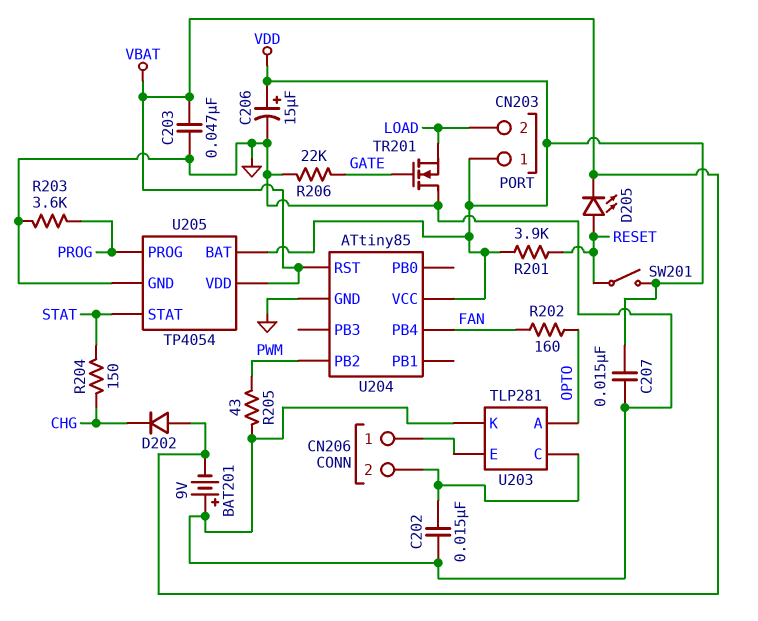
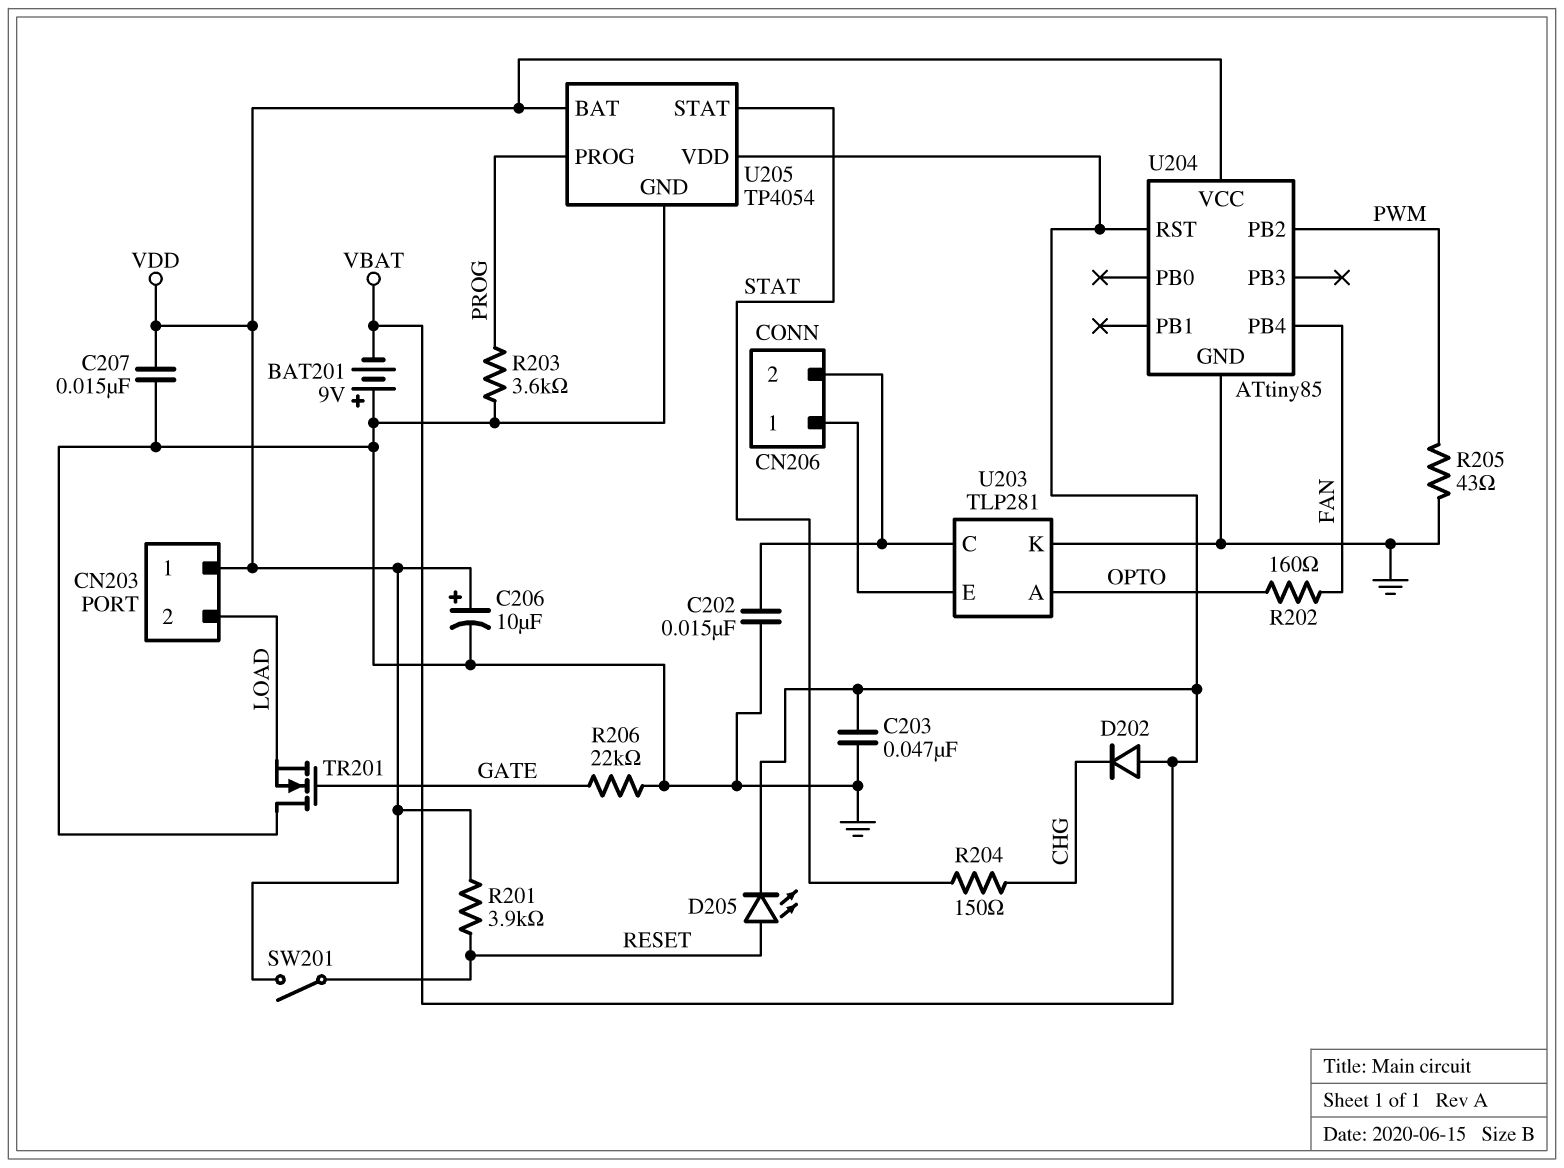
C206: 15uF (plus VDD, minus GND) -> 10uF (plus VDD, minus GND)

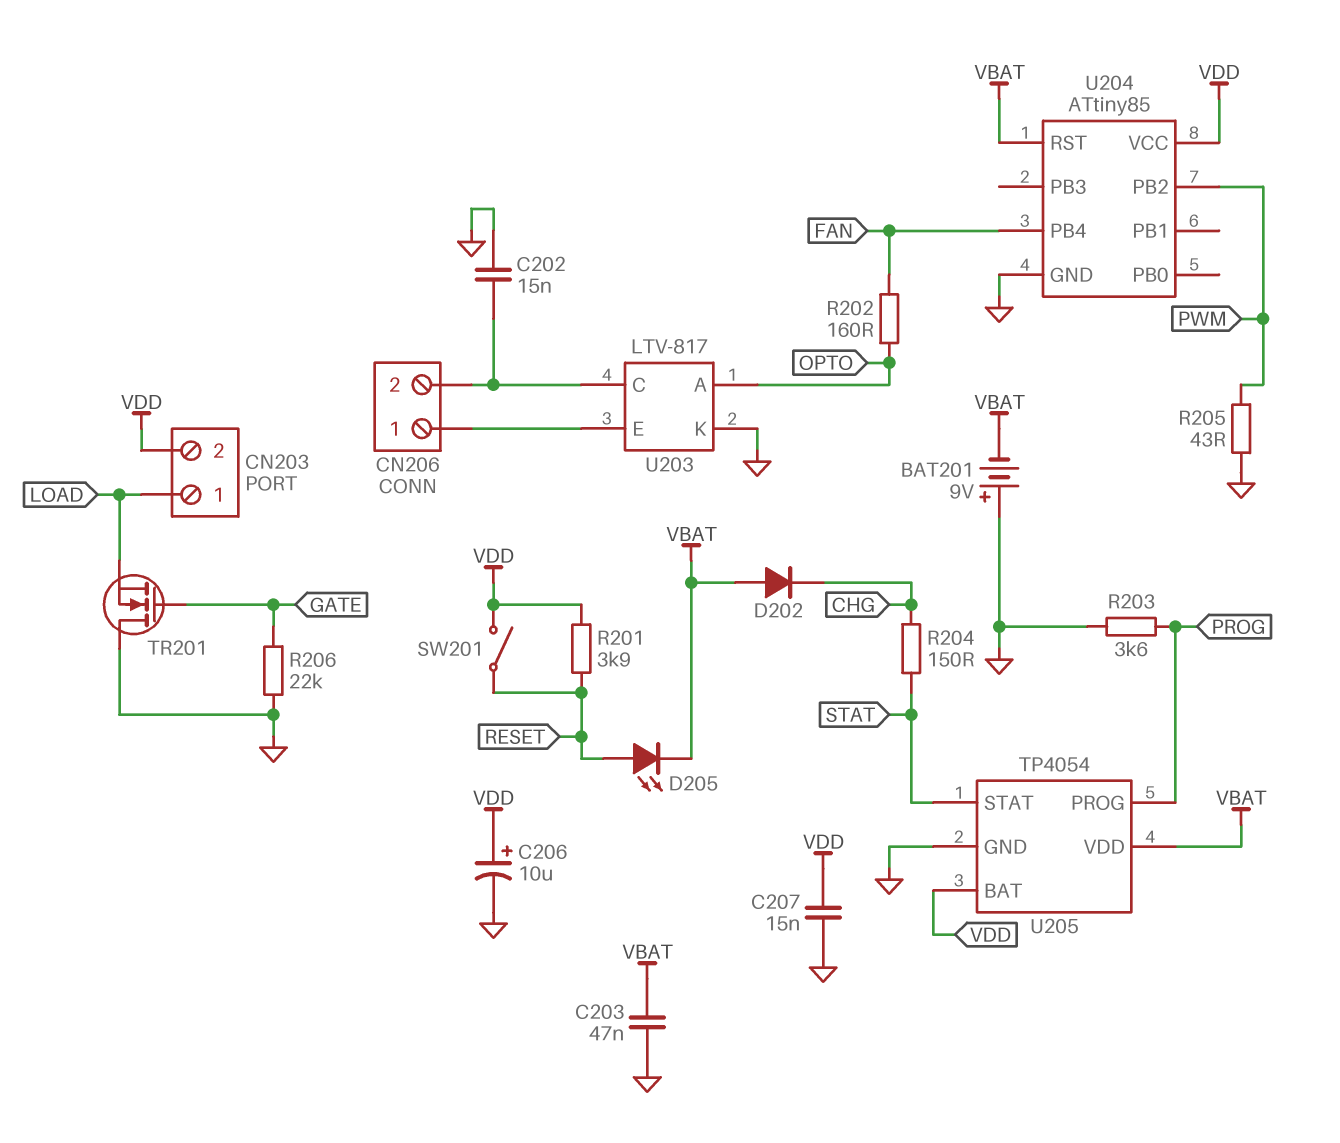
CN203 pin 1: VDD -> LOAD
CN203 pin 2: LOAD -> VDD
U203: TLP281 -> LTV-817

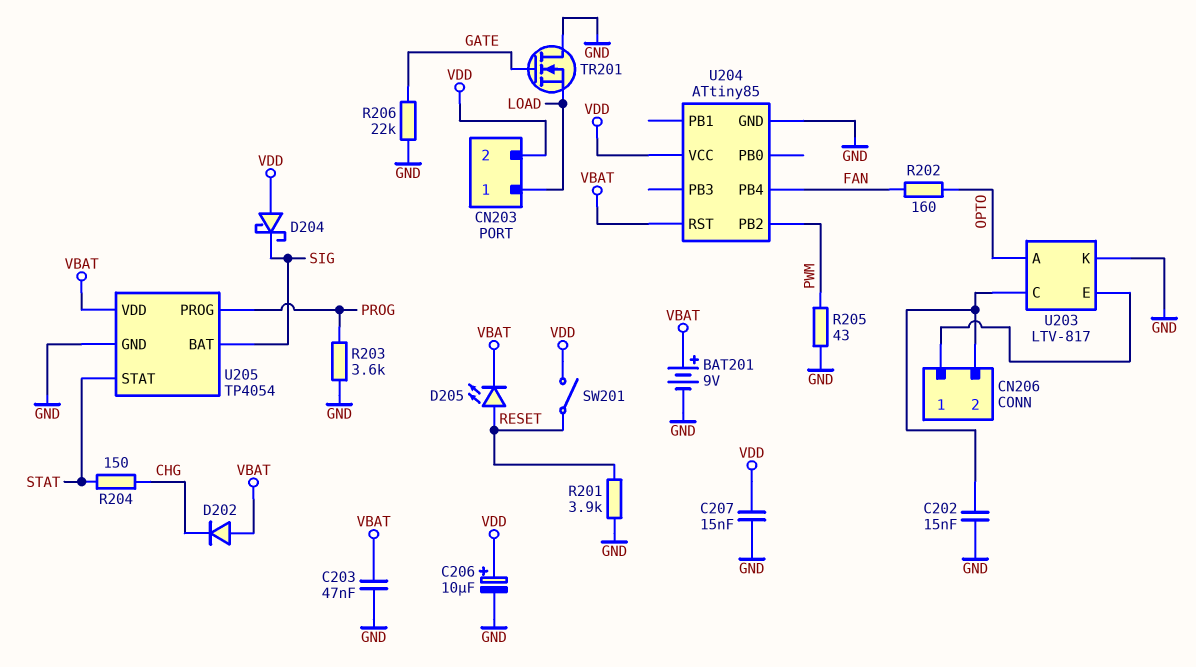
BAT201: 9V (plus GND, minus VBAT) -> 9V (plus VBAT, minus GND)
D204: none -> schottky (A VDD, K SIG)
R201: 3.9k (RESET, VDD) -> 3.9k (GND, RESET)
U205 pin BAT: VDD -> SIG

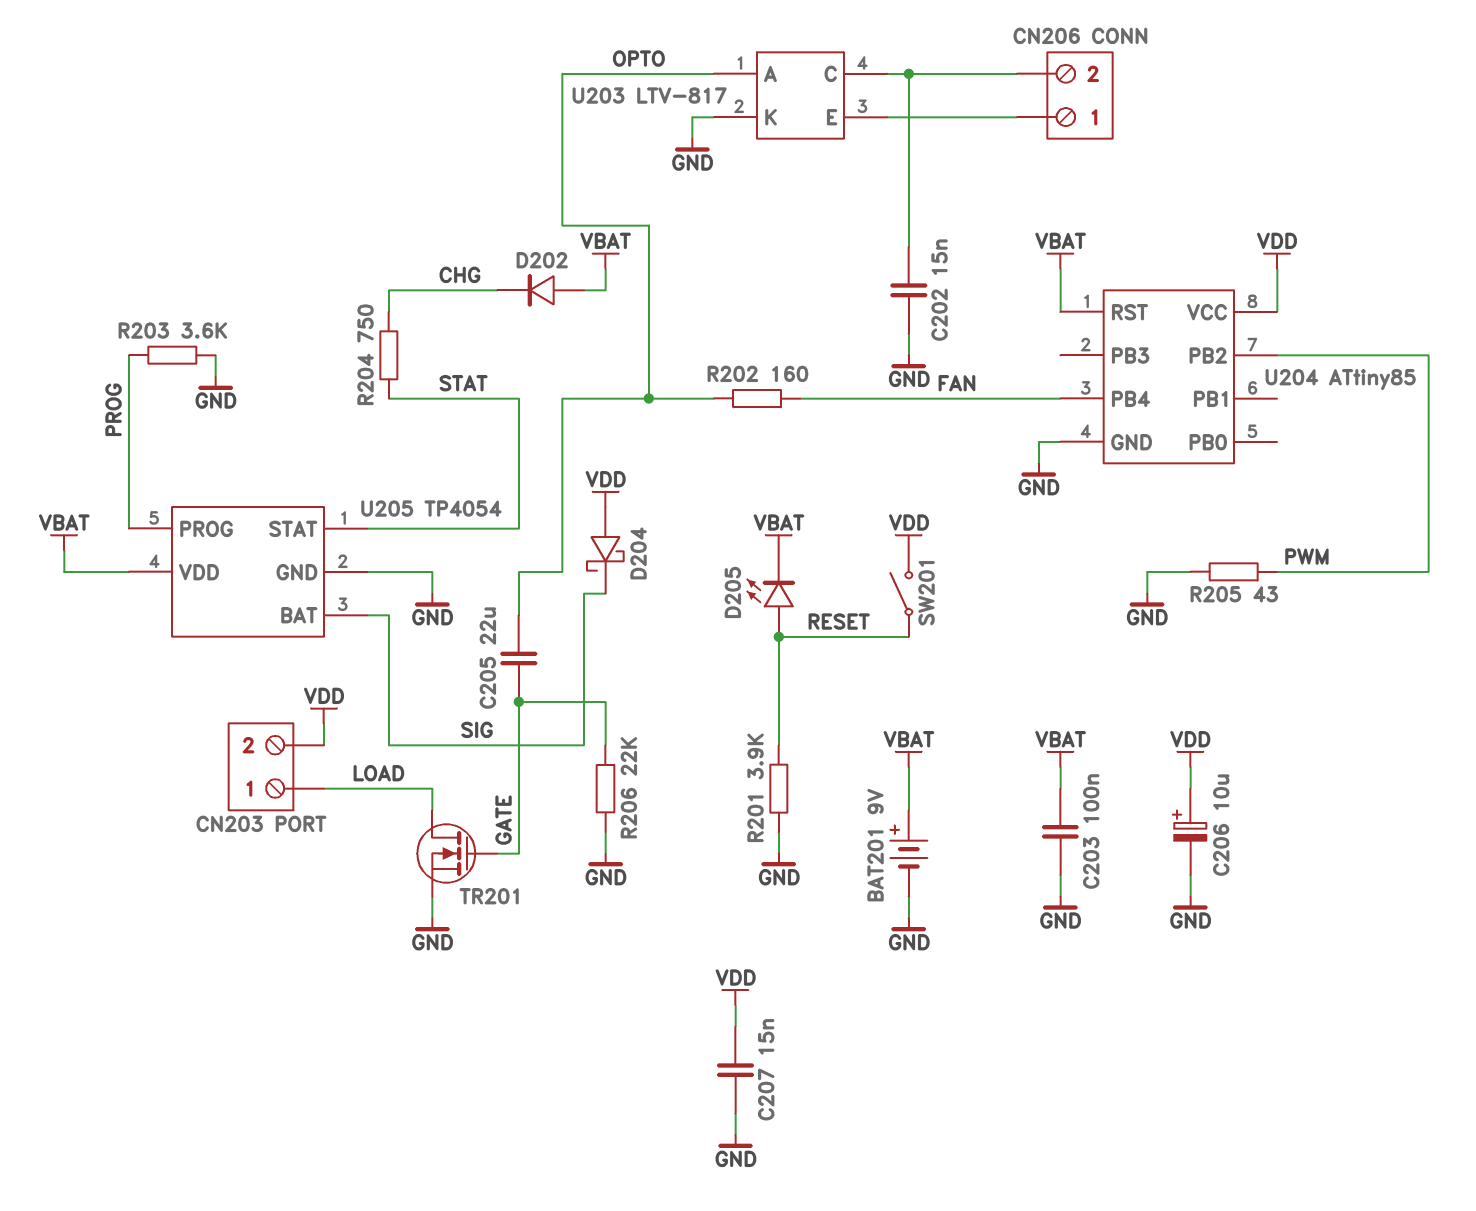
C203: 47nF (GND, VBAT) -> 100nF (GND, VBAT)
C205: none -> 22uF (GATE, OPTO)
R204: 150 (CHG, STAT) -> 750 (CHG, STAT)
TR201: NMOS (G GATE, D GND, S LOAD) -> NMOS (G GATE, D LOAD, S GND)

